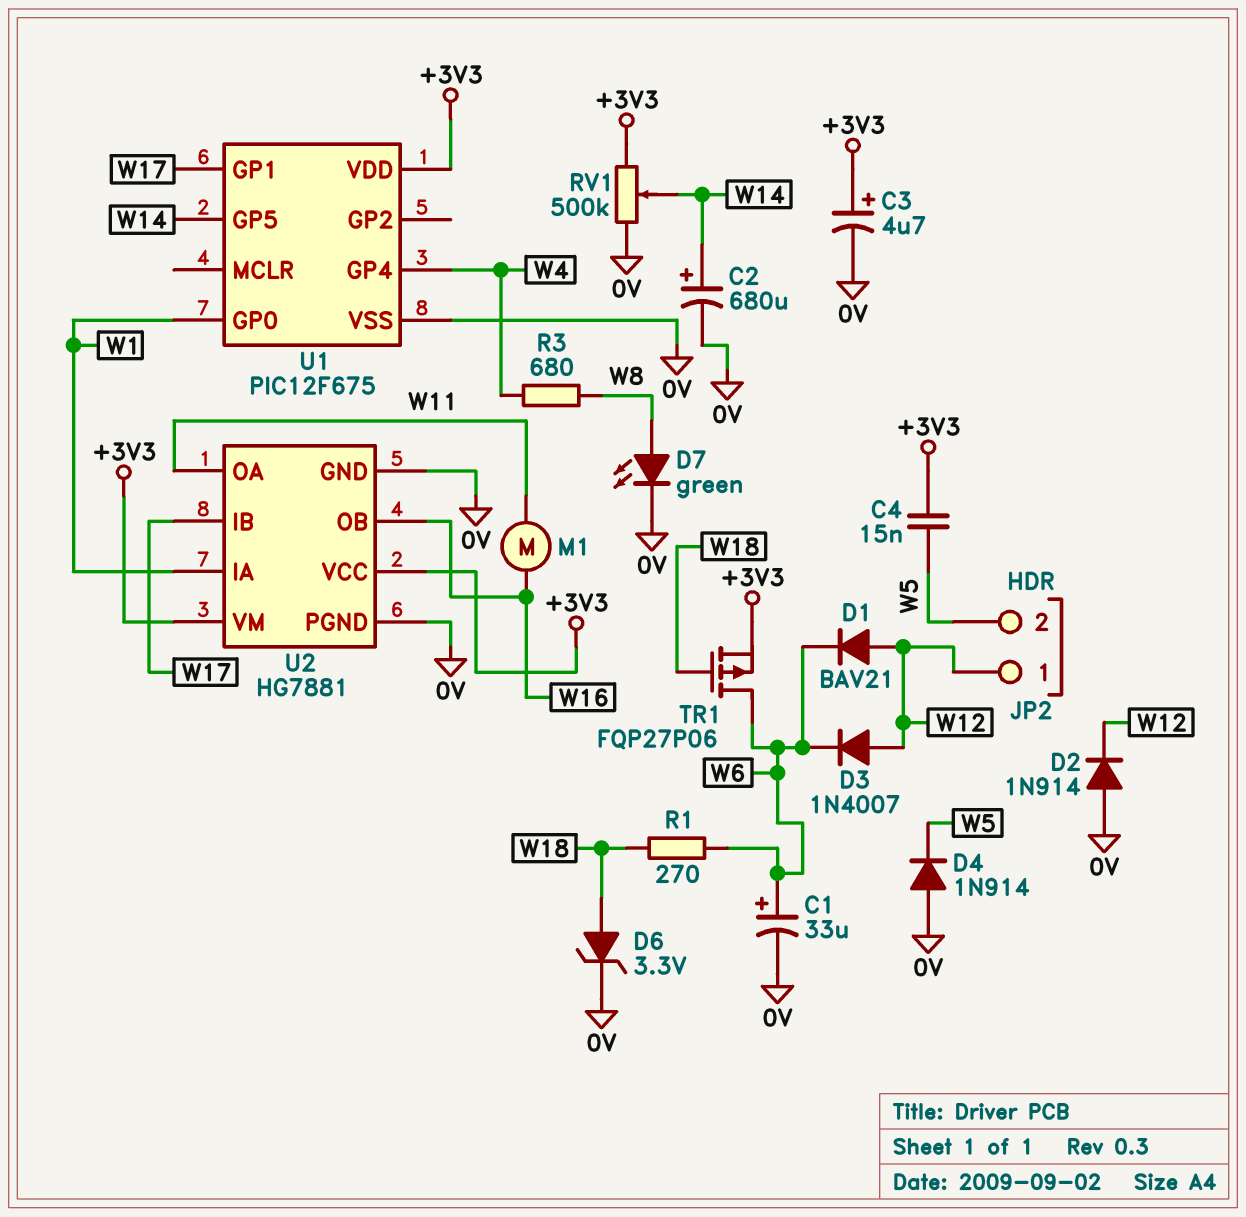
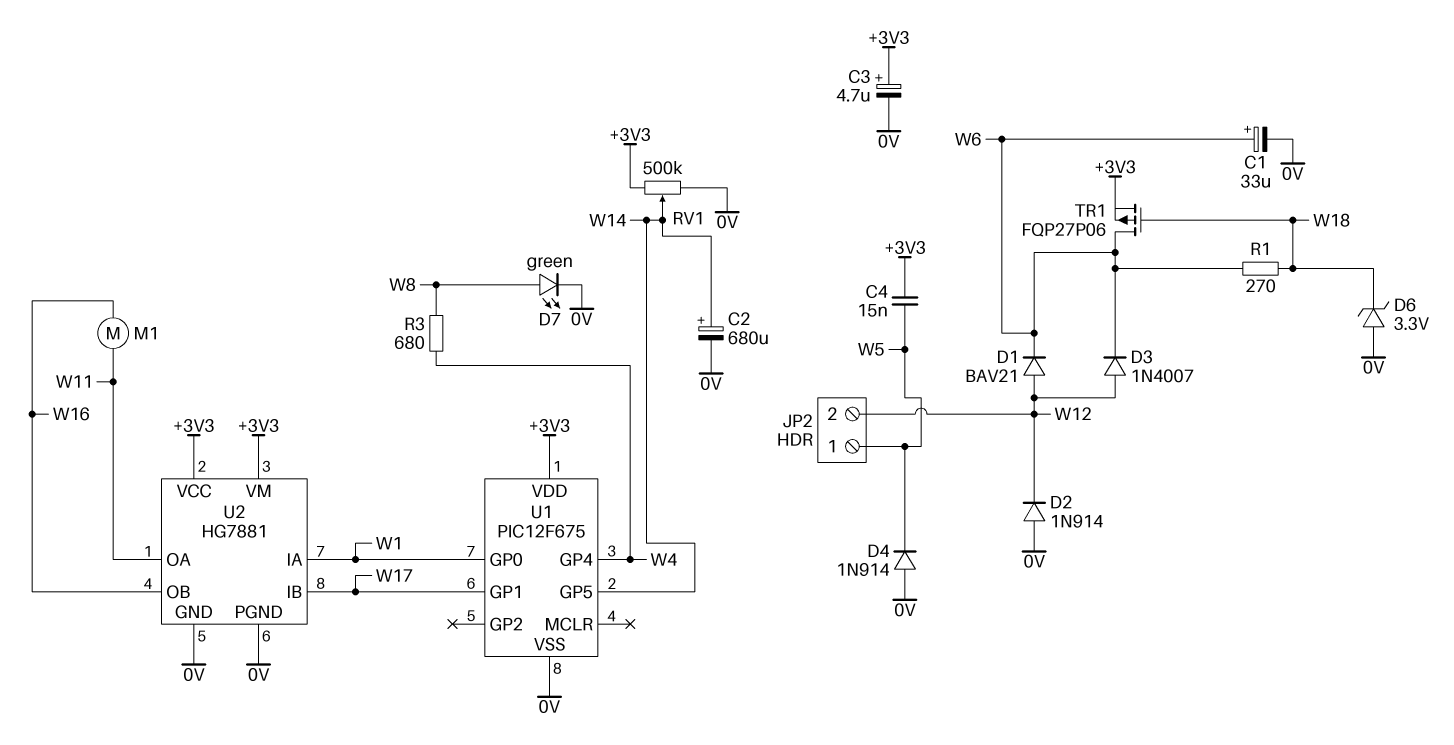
D6: zener 3.3V (A W18, K 0V) -> zener 3.3V (A 0V, K W18)
JP2 pin 1: W12 -> W5
JP2 pin 2: W5 -> W12

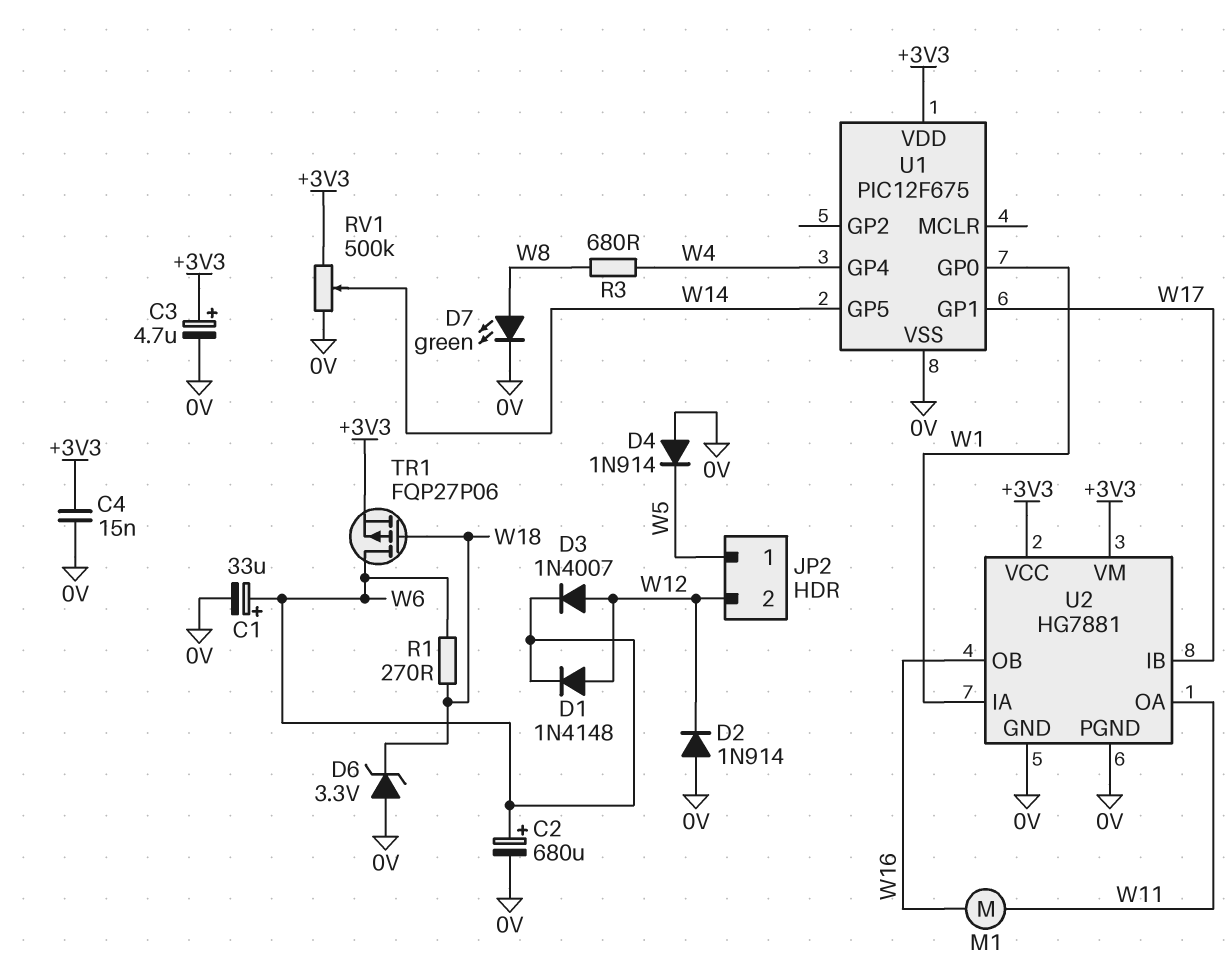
C2: 680uF (plus W14, minus 0V) -> 680uF (plus W6, minus 0V)
C4: 15nF (+3V3, W5) -> 15nF (+3V3, 0V)
D1: diode BAV21 (A W12, K W6) -> diode 1N4148 (A W12, K W6)

